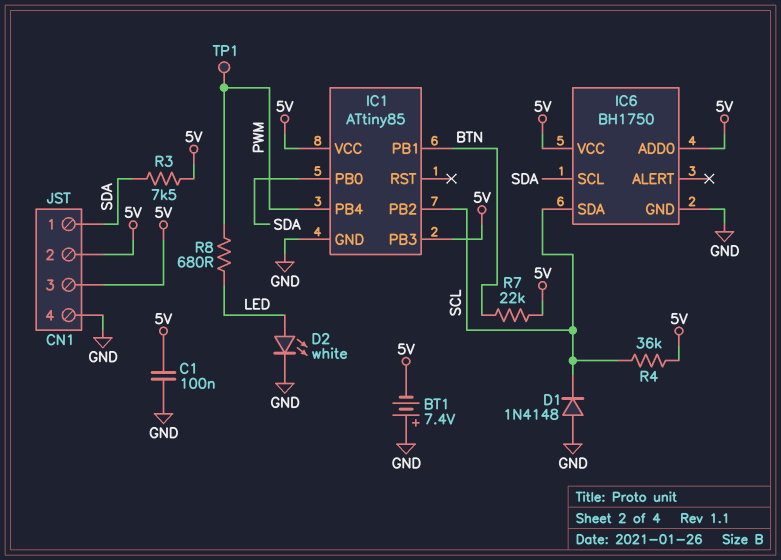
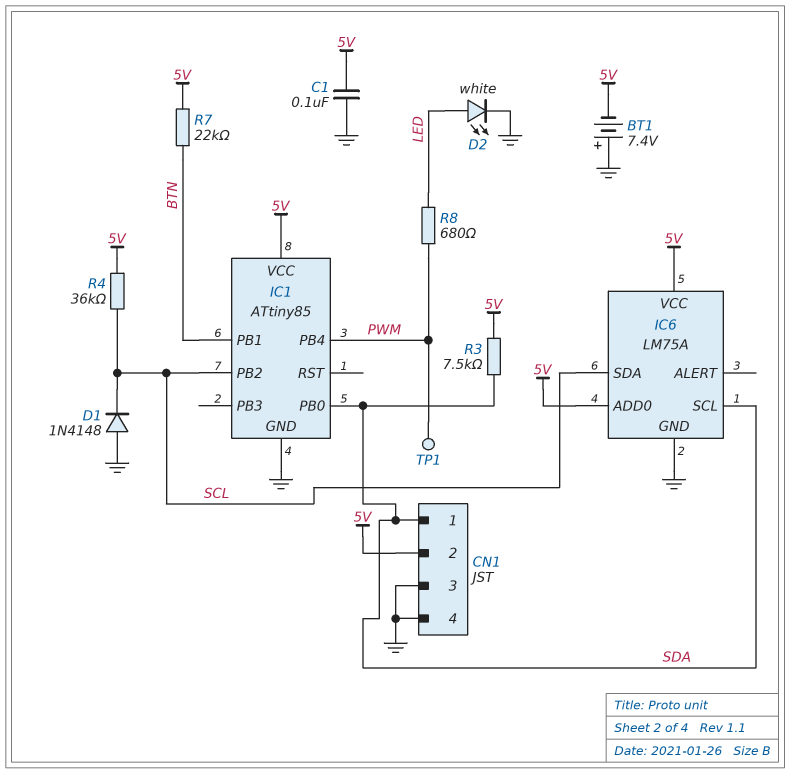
CN1 pin 3: 5V -> GND
IC1 pin PB3: 5V -> none
IC6: BH1750 -> LM75A

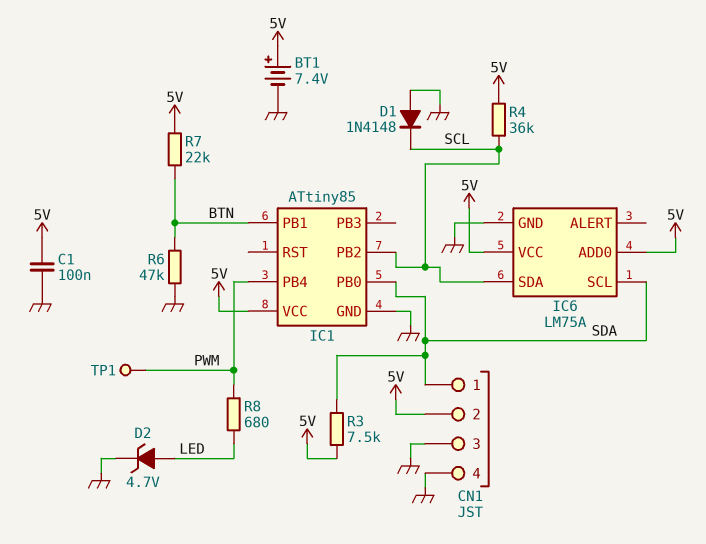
BT1: 7.4V (plus GND, minus 5V) -> 7.4V (plus 5V, minus GND)
D2: LED white (A LED, K GND) -> zener 4.7V (A LED, K GND)
R6: none -> 47k (BTN, GND)

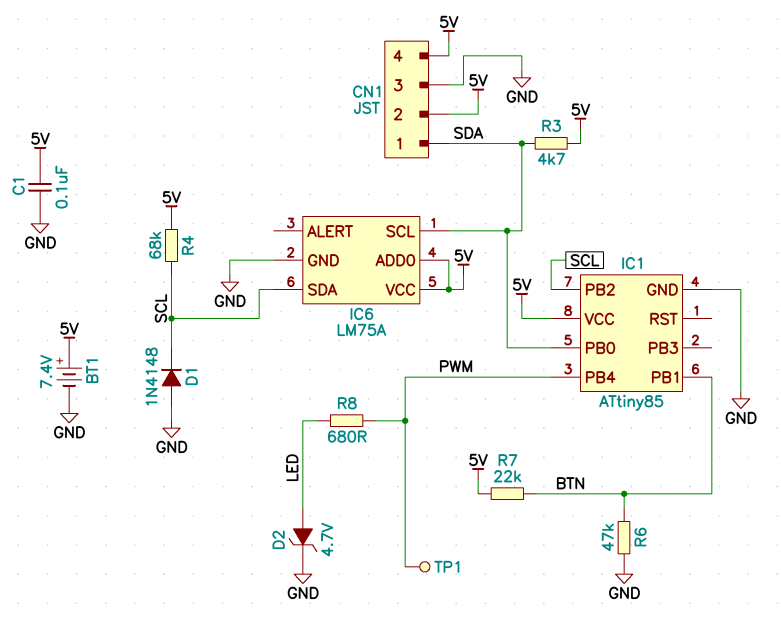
CN1 pin 4: GND -> 5V
R3: 7.5k (5V, SDA) -> 4.7k (5V, SDA)
R4: 36k (5V, SCL) -> 68k (5V, SCL)

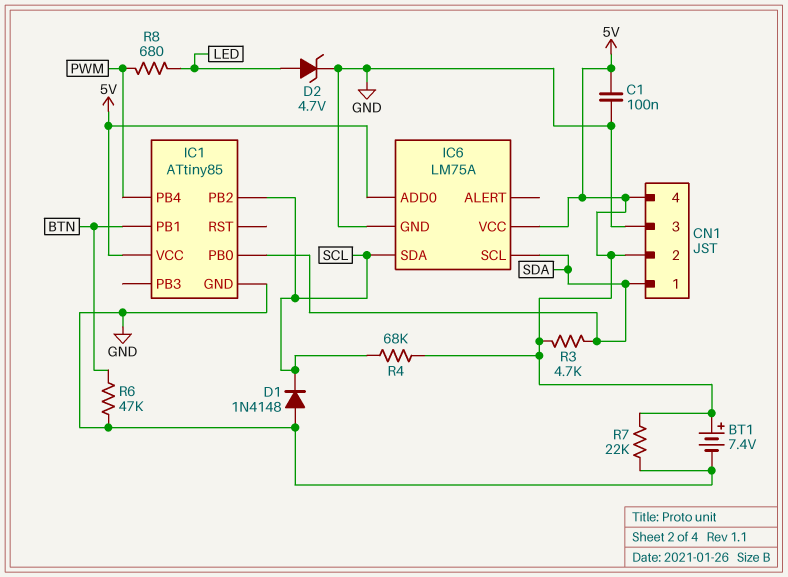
R7: 22k (5V, BTN) -> 22k (5V, GND)
TP1: test point (PWM) -> none

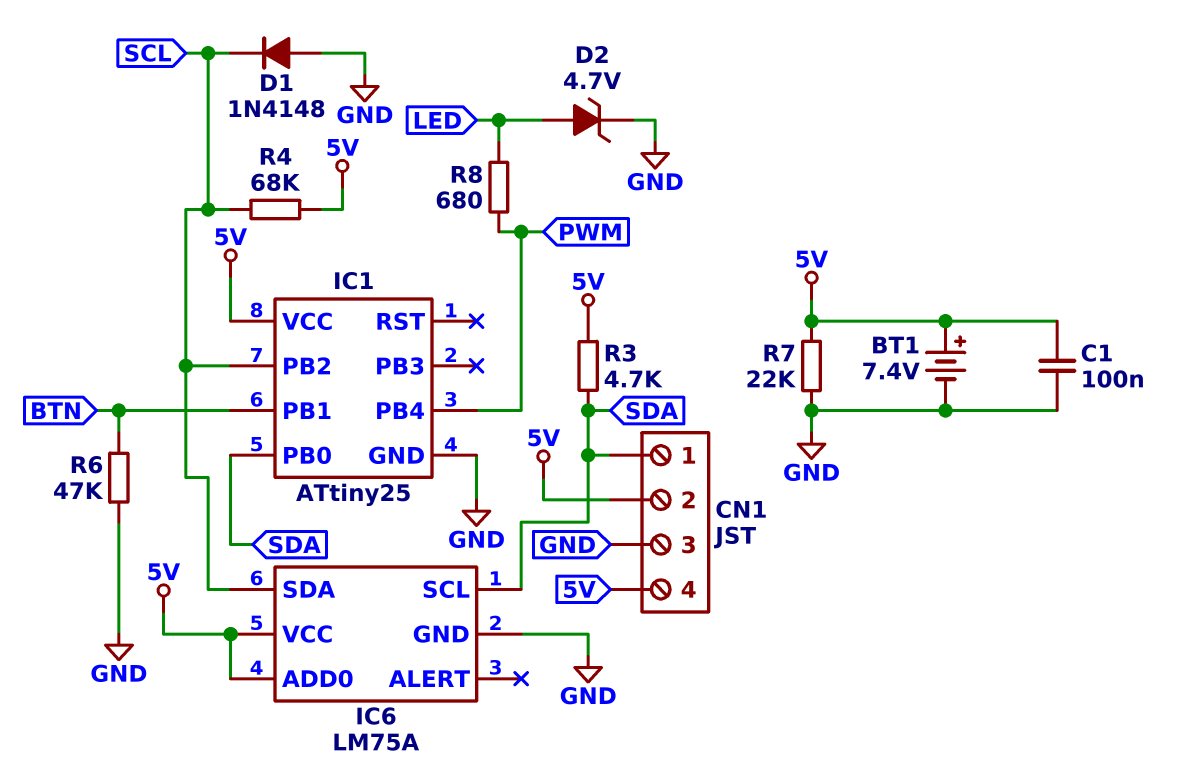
IC1: ATtiny85 -> ATtiny25

